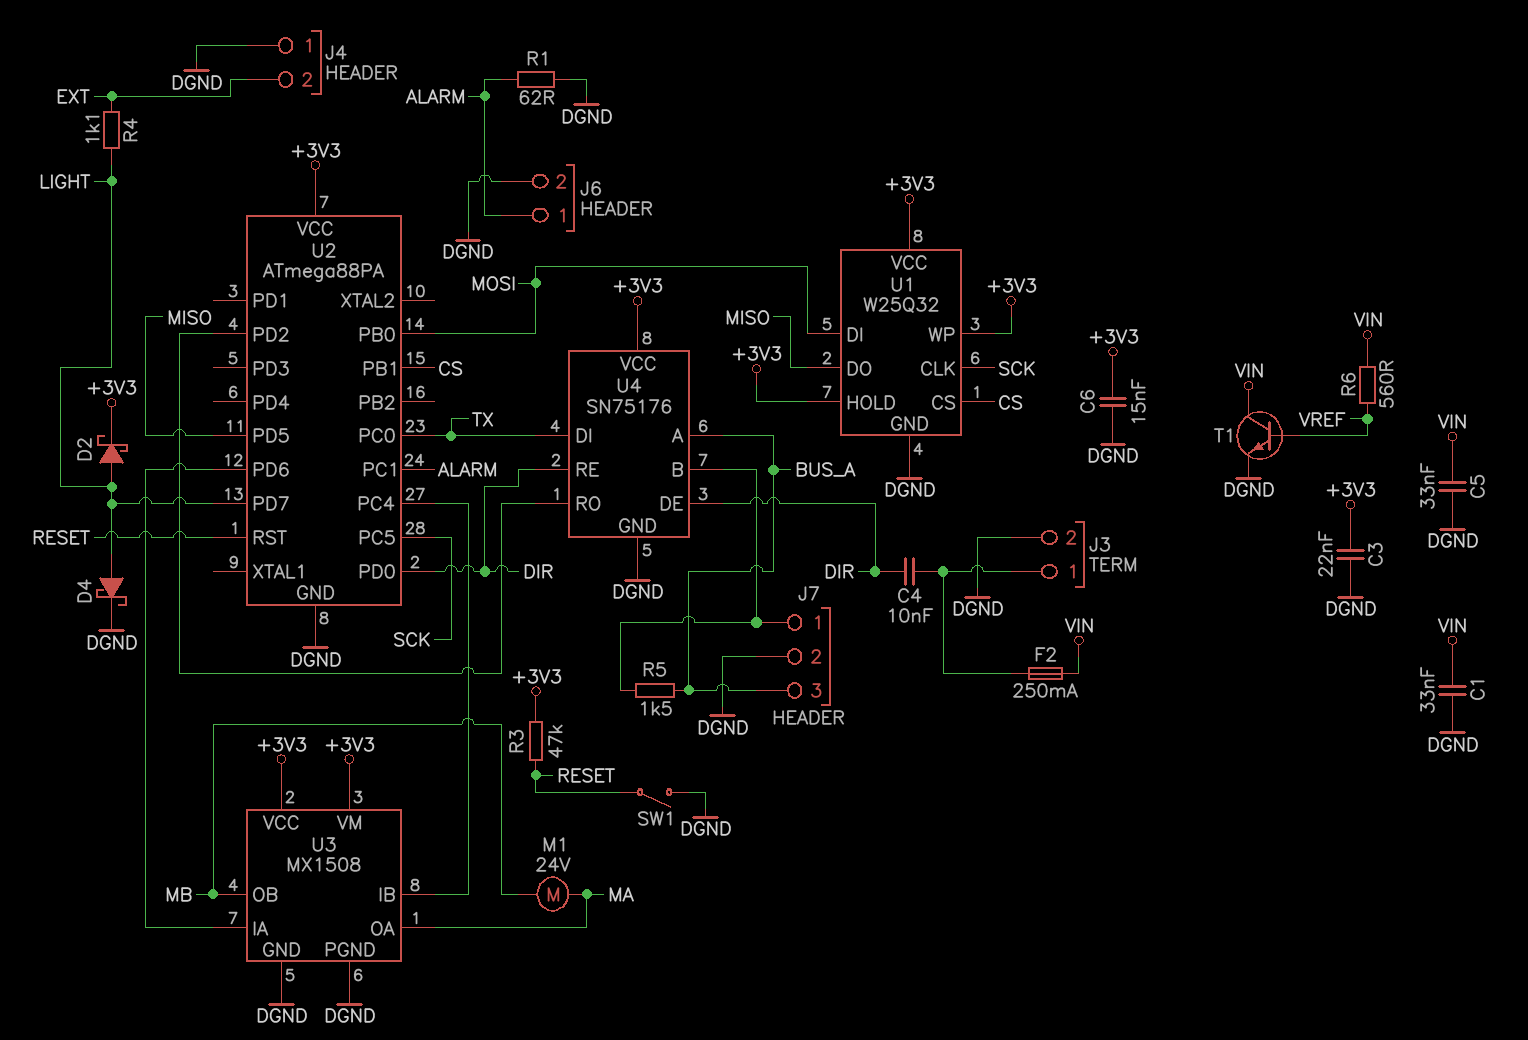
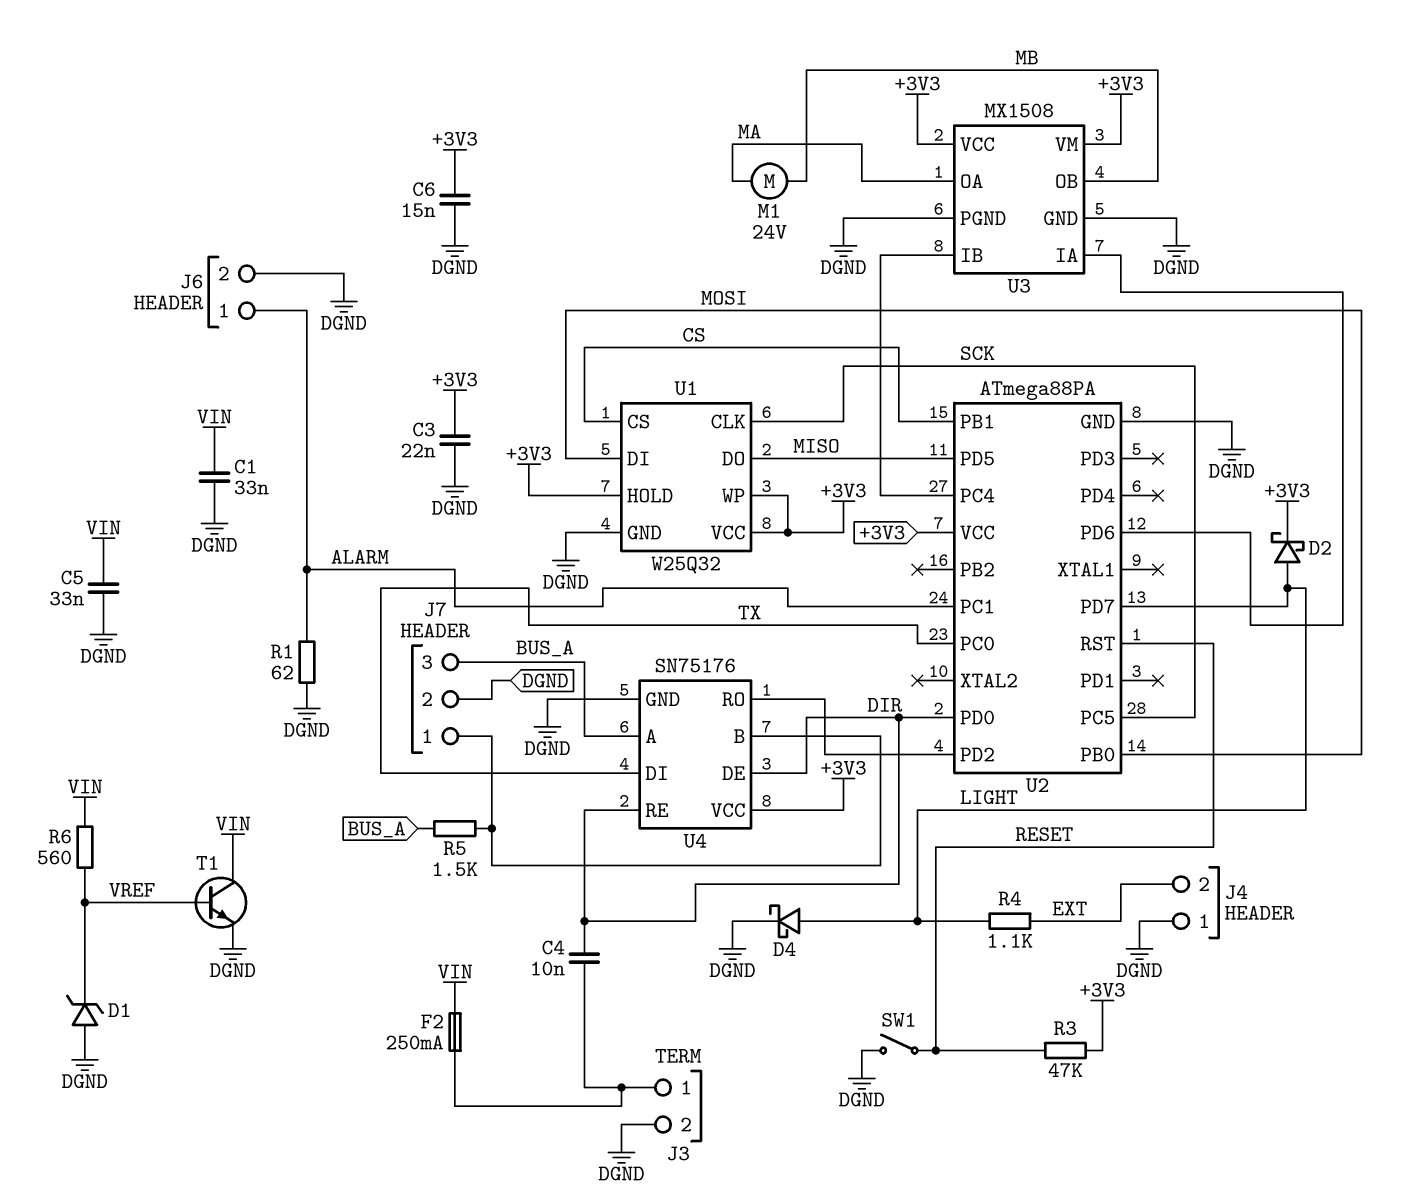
D1: none -> zener (A DGND, K VREF)

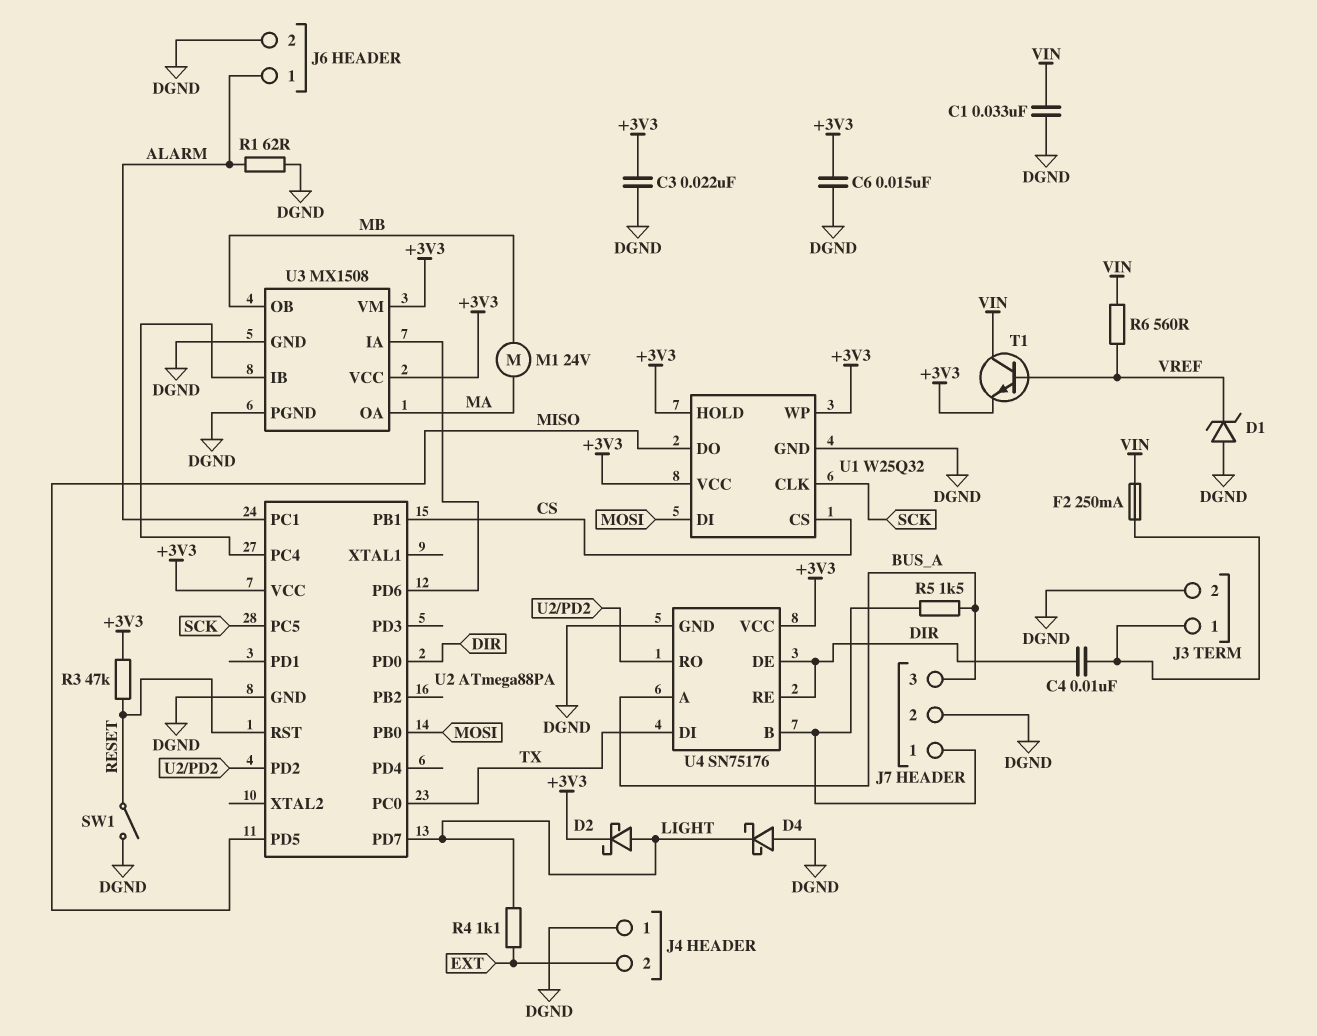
C5: 33nF (DGND, VIN) -> none
D4: schottky (A LIGHT, K DGND) -> schottky (A DGND, K LIGHT)
T1: NPN (B VREF, C VIN, E DGND) -> NPN (B VREF, C VIN, E +3V3)

